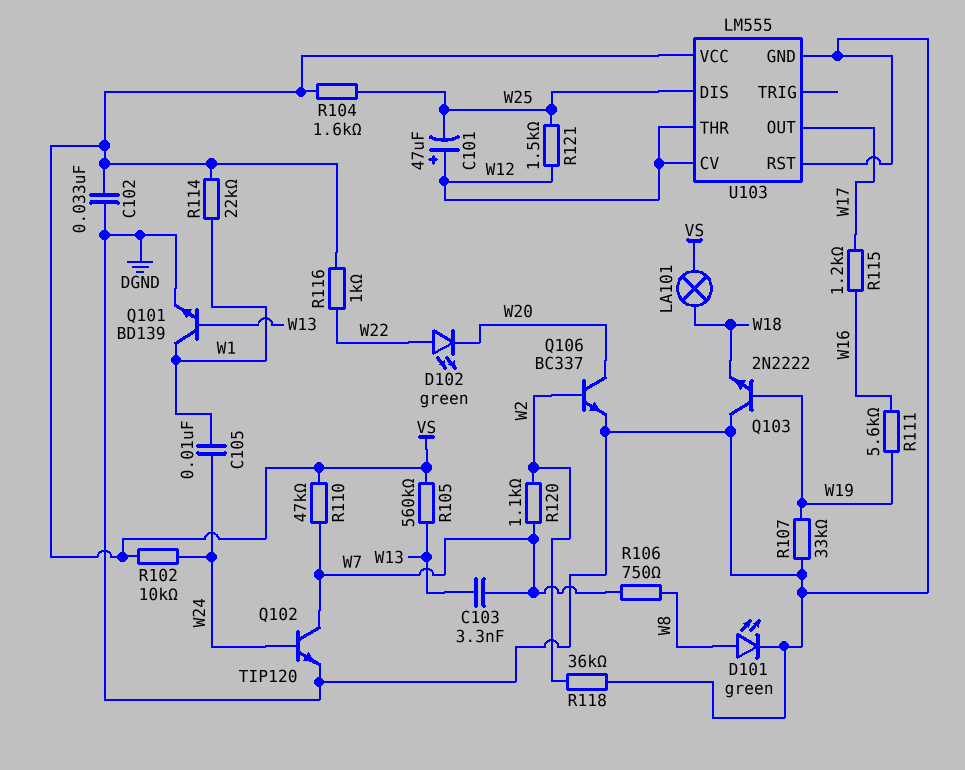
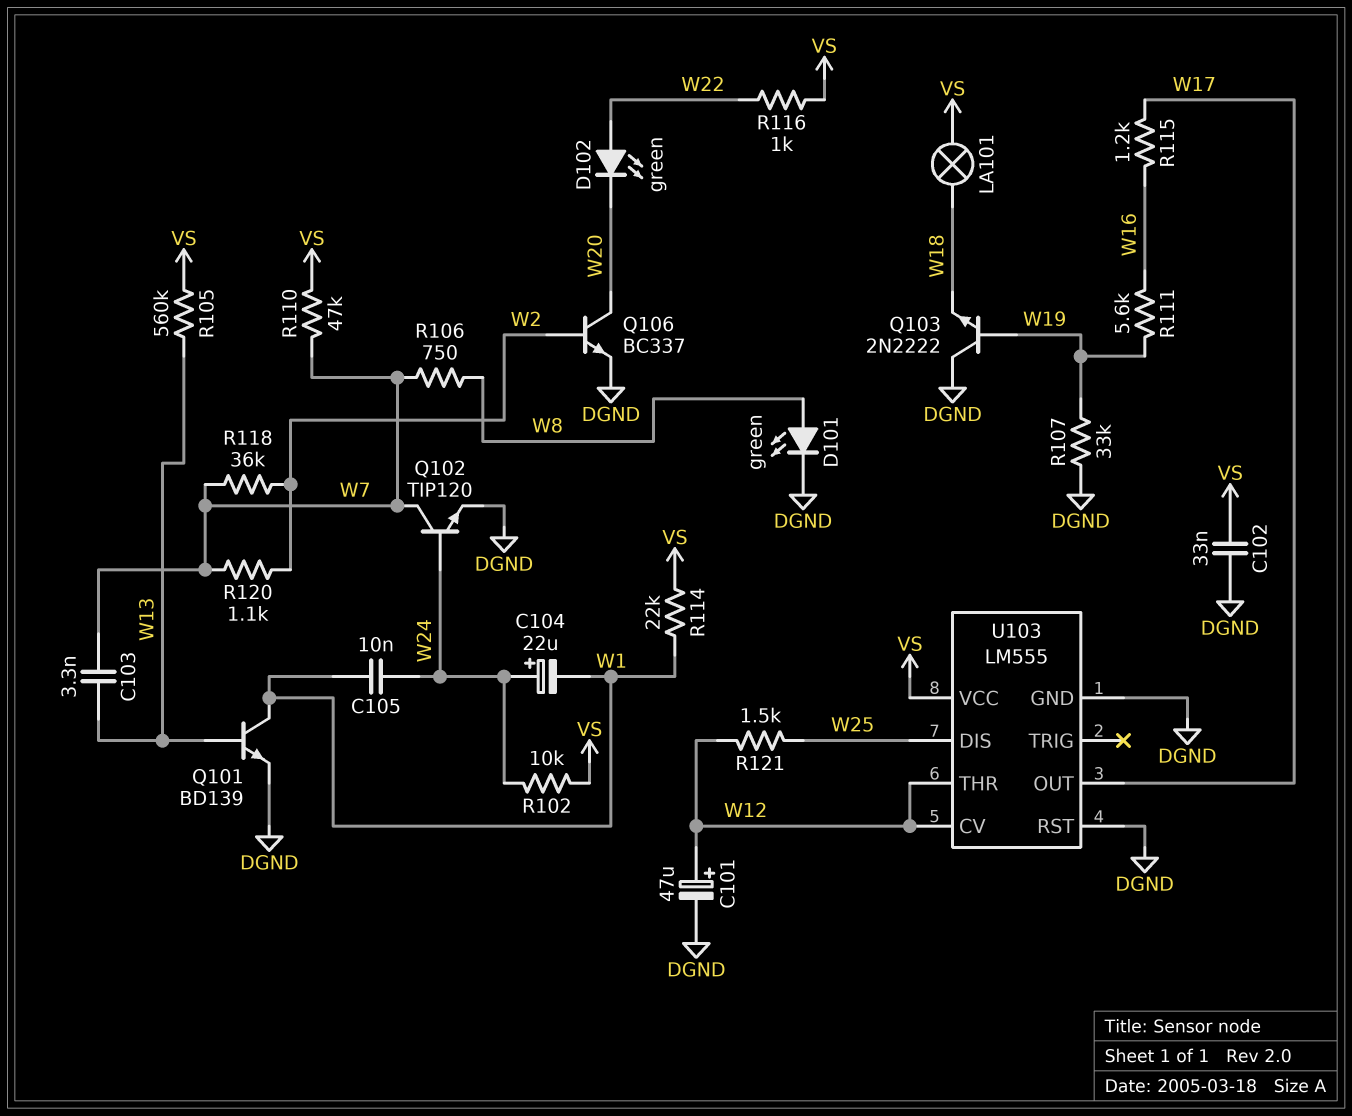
C101: 47uF (plus W12, minus W25) -> 47uF (plus W12, minus DGND)
C104: none -> 22uF (plus W24, minus W1)
R104: 1.6k (VS, W25) -> none
R118: 36k (DGND, W2) -> 36k (W2, W7)

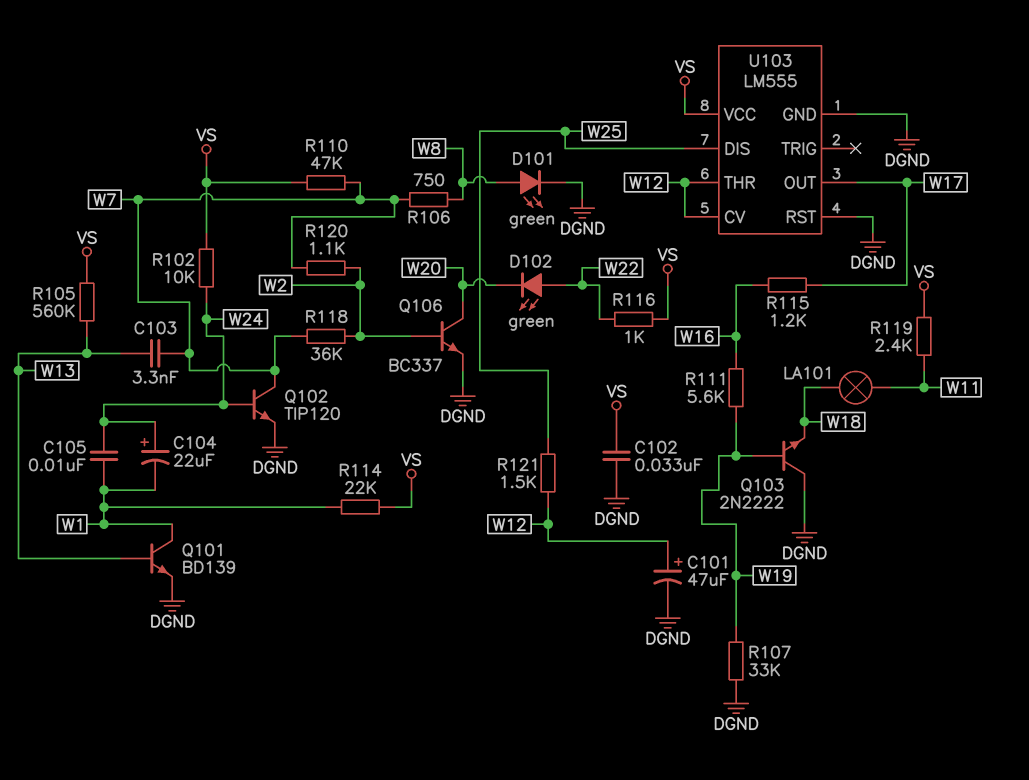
LA101: lamp (VS, W18) -> lamp (W11, W18)
R119: none -> 2.4k (VS, W11)

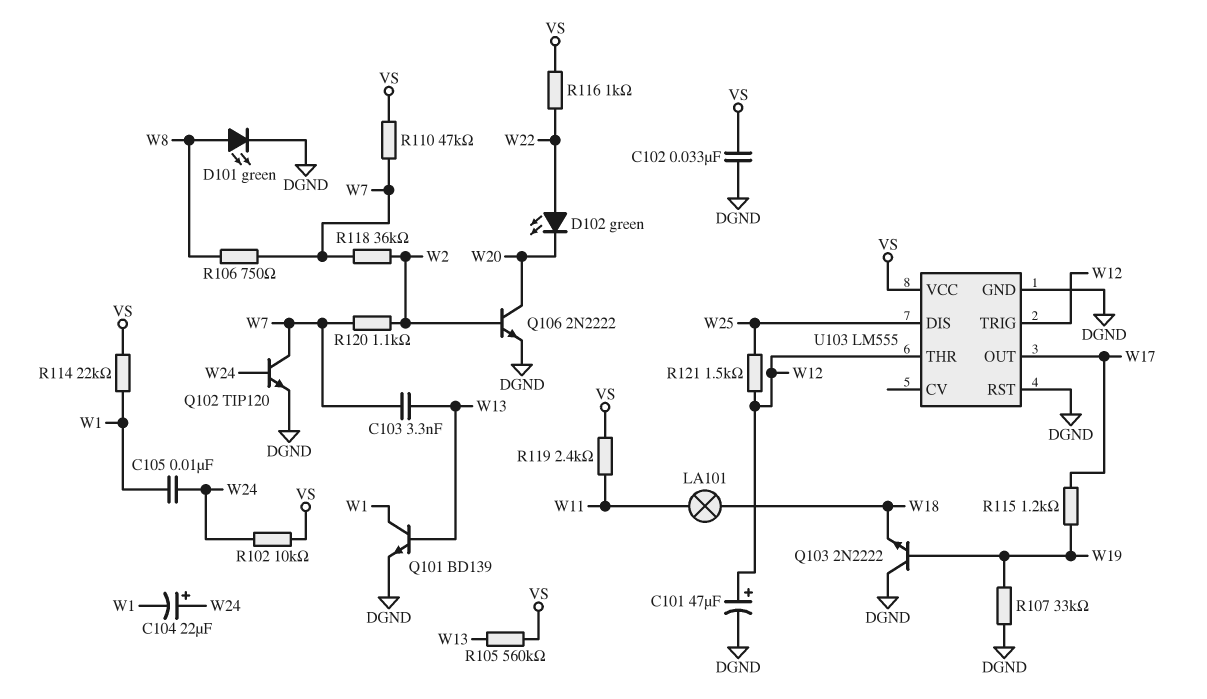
Q106: NPN BC337 (B W2, C W20, E DGND) -> NPN 2N2222 (B W2, C W20, E DGND)
R111: 5.6k (W16, W19) -> none
R115: 1.2k (W16, W17) -> 1.2k (W17, W19)
U103 pin CV: W12 -> none
U103 pin TRIG: none -> W12

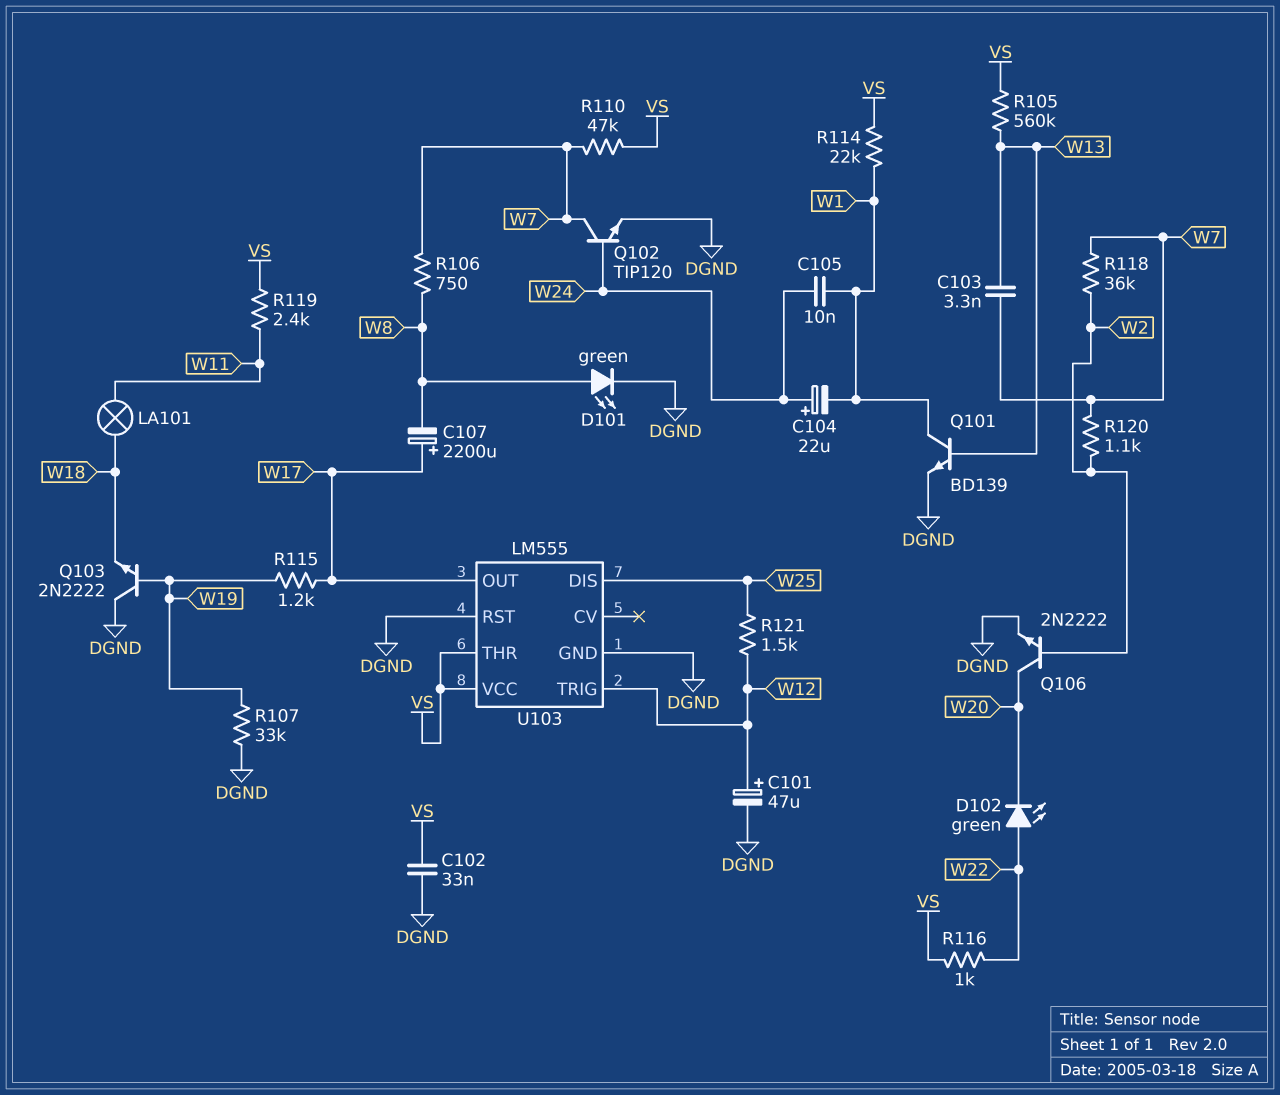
C107: none -> 2200uF (plus W17, minus W8)
R102: 10k (VS, W24) -> none
U103 pin THR: W12 -> VS

